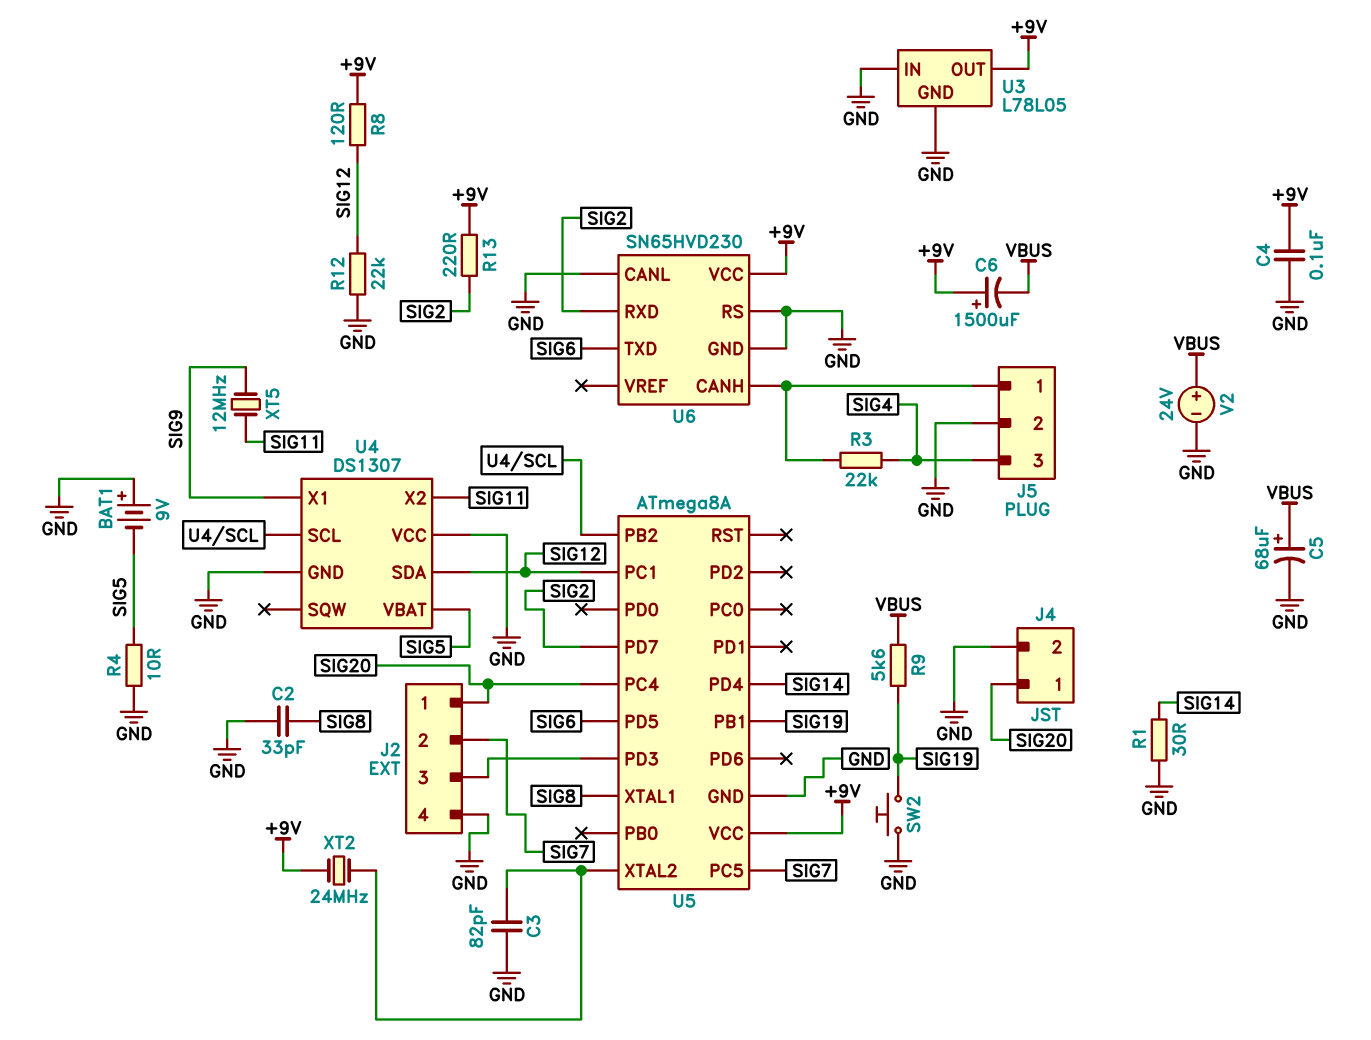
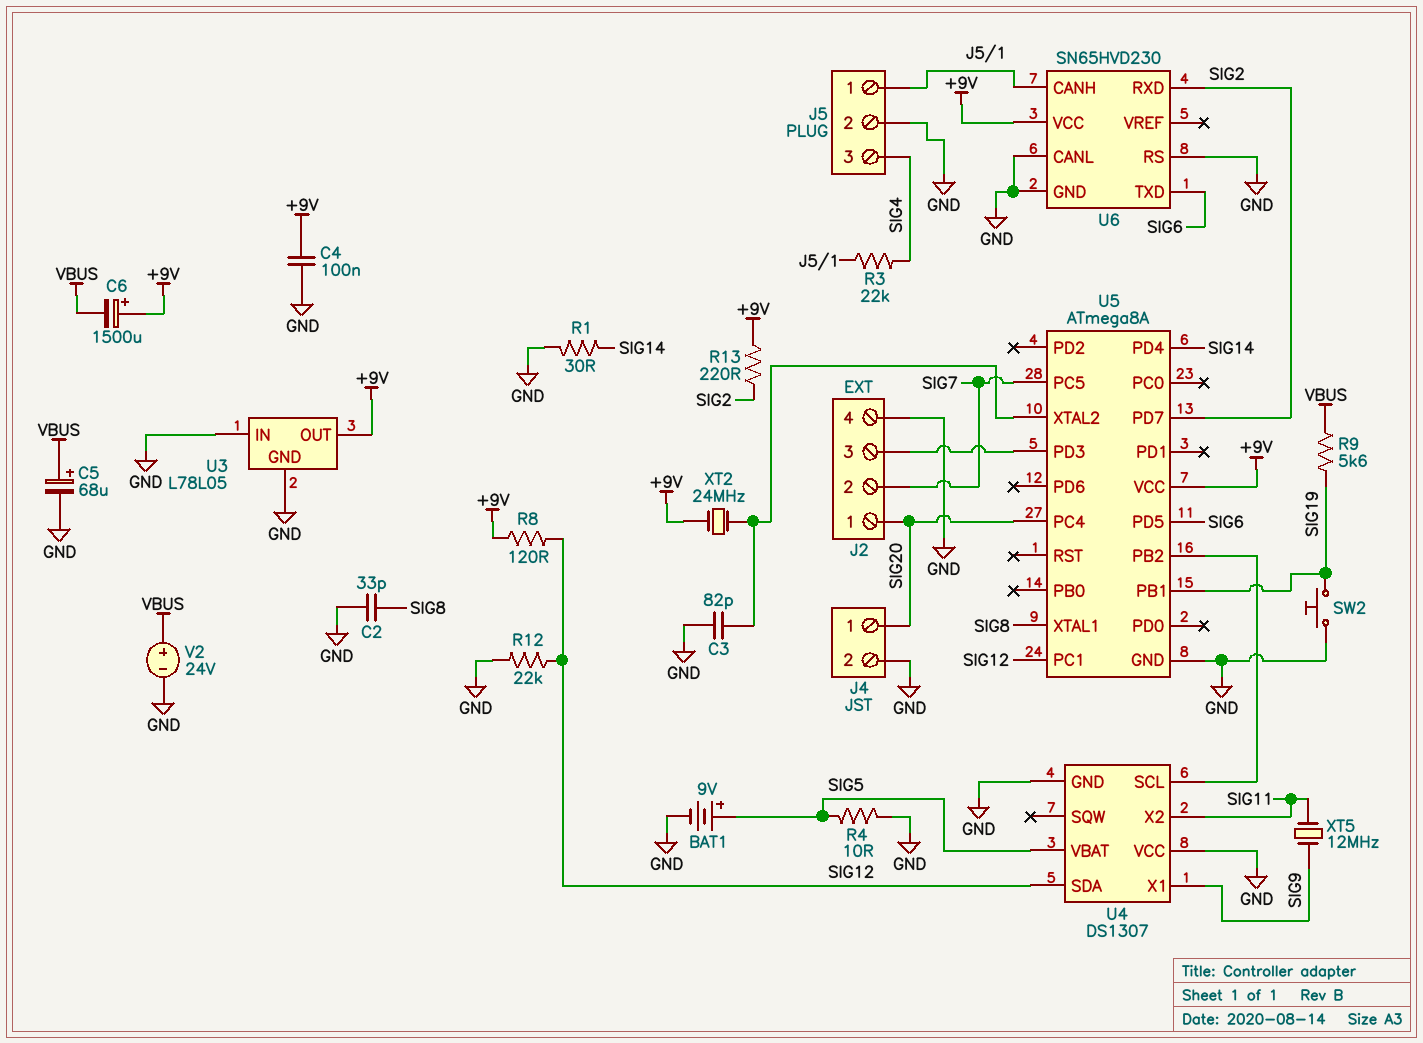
BAT1: 9V (plus GND, minus SIG5) -> 9V (plus SIG5, minus GND)

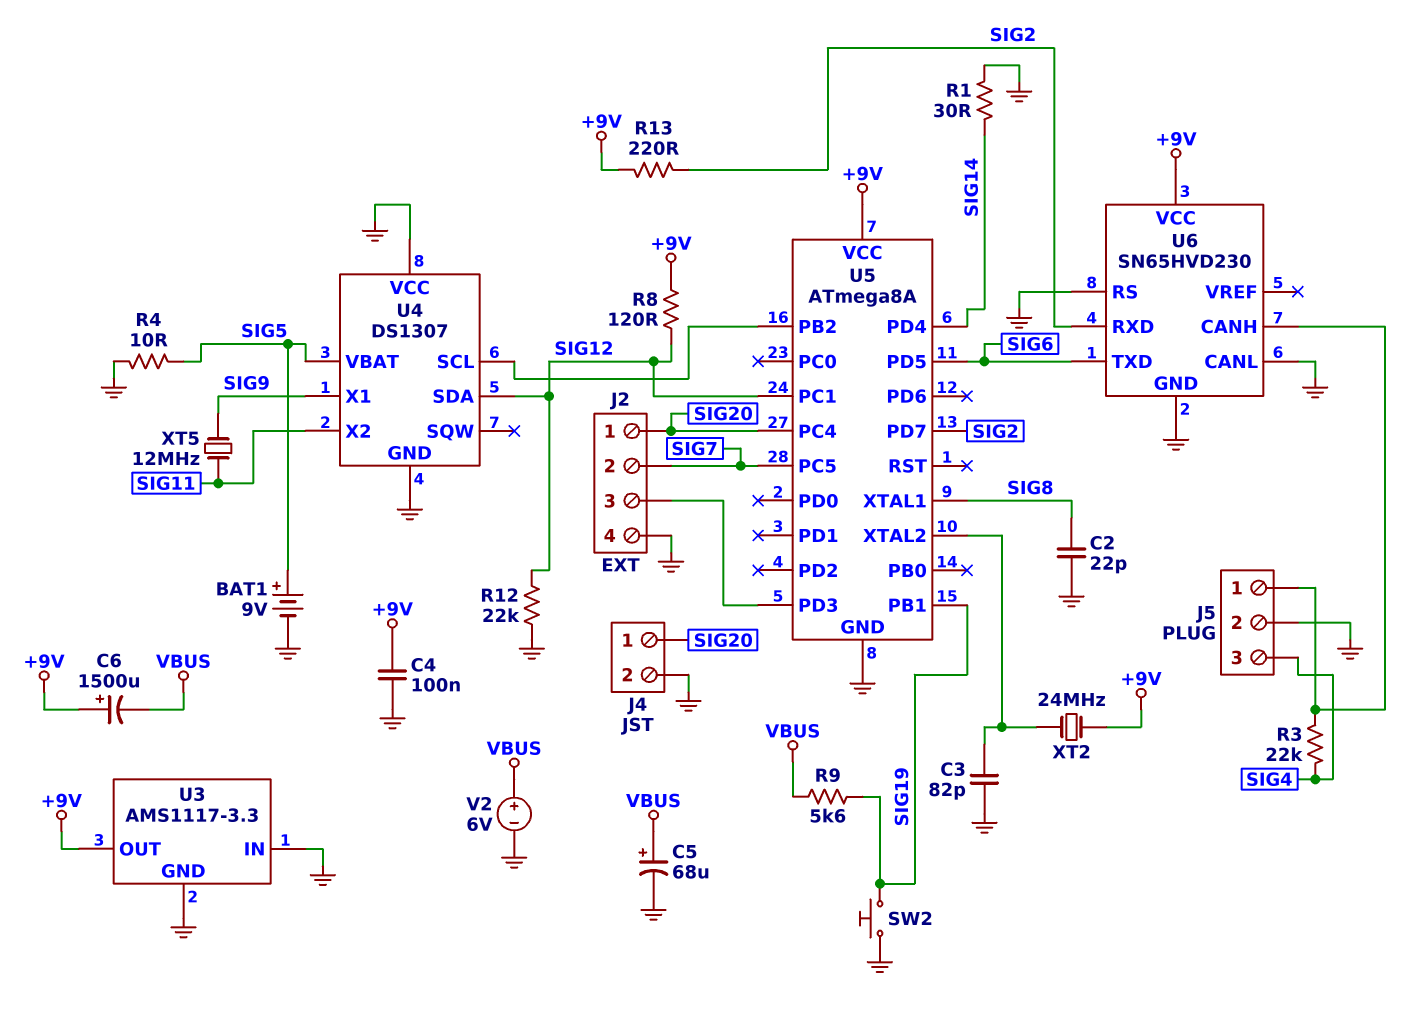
C2: 33pF (GND, SIG8) -> 22pF (GND, SIG8)
U3: L78L05 -> AMS1117-3.3
V2: 24V (plus VBUS, minus GND) -> 6V (plus VBUS, minus GND)

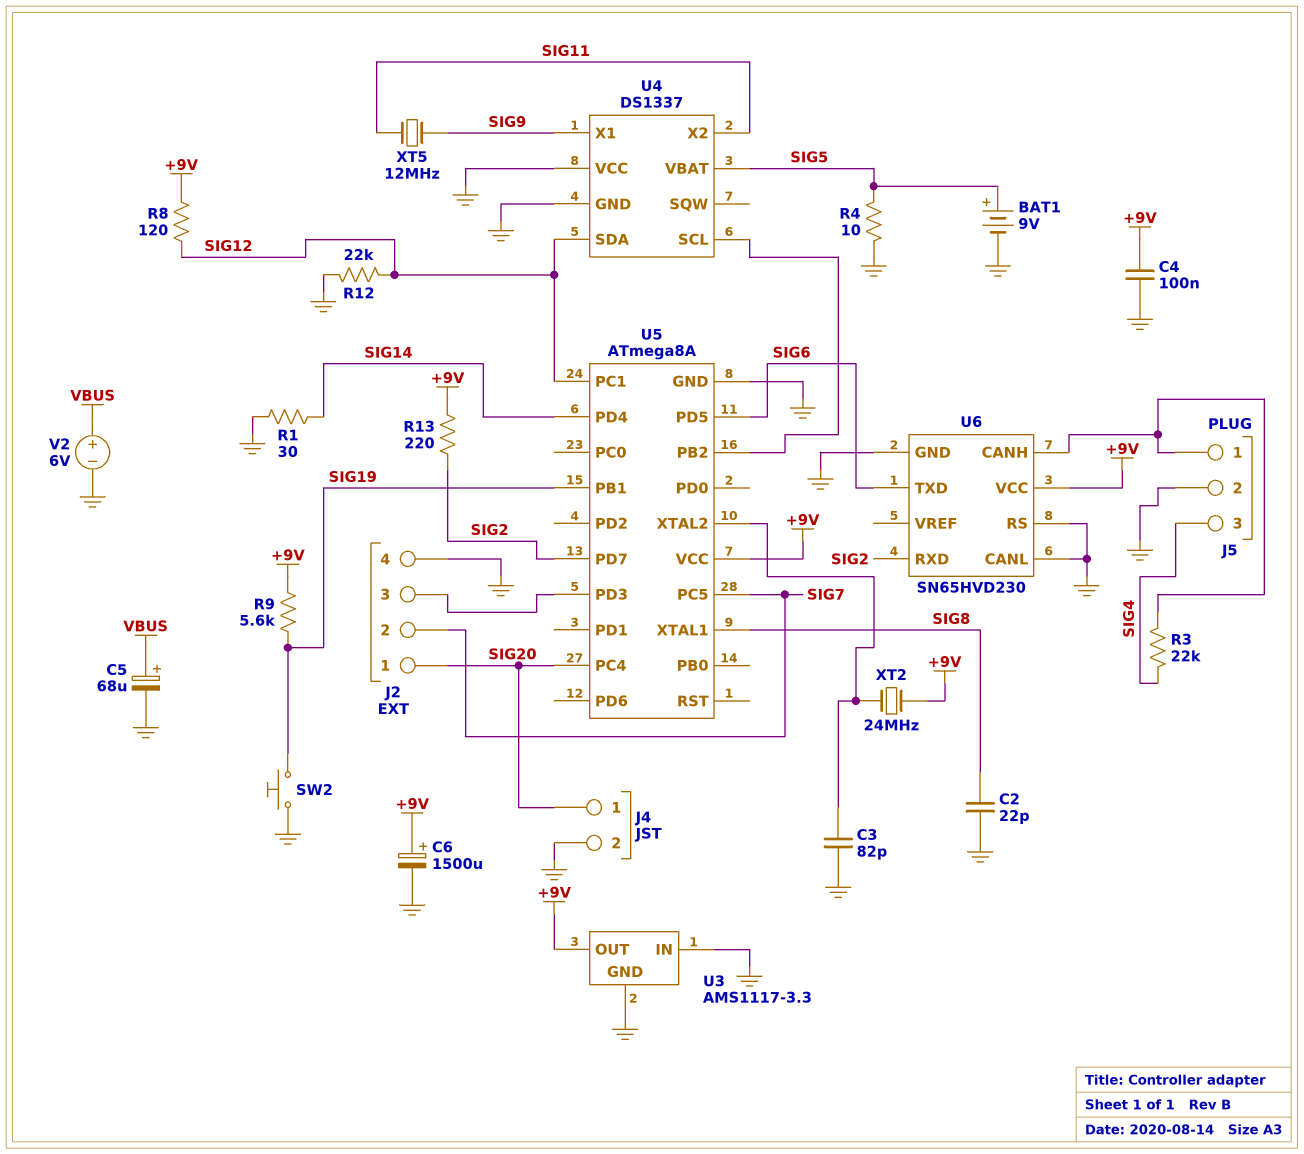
C6: 1500uF (plus +9V, minus VBUS) -> 1500uF (plus +9V, minus GND)
R9: 5.6k (SIG19, VBUS) -> 5.6k (+9V, SIG19)
U4: DS1307 -> DS1337

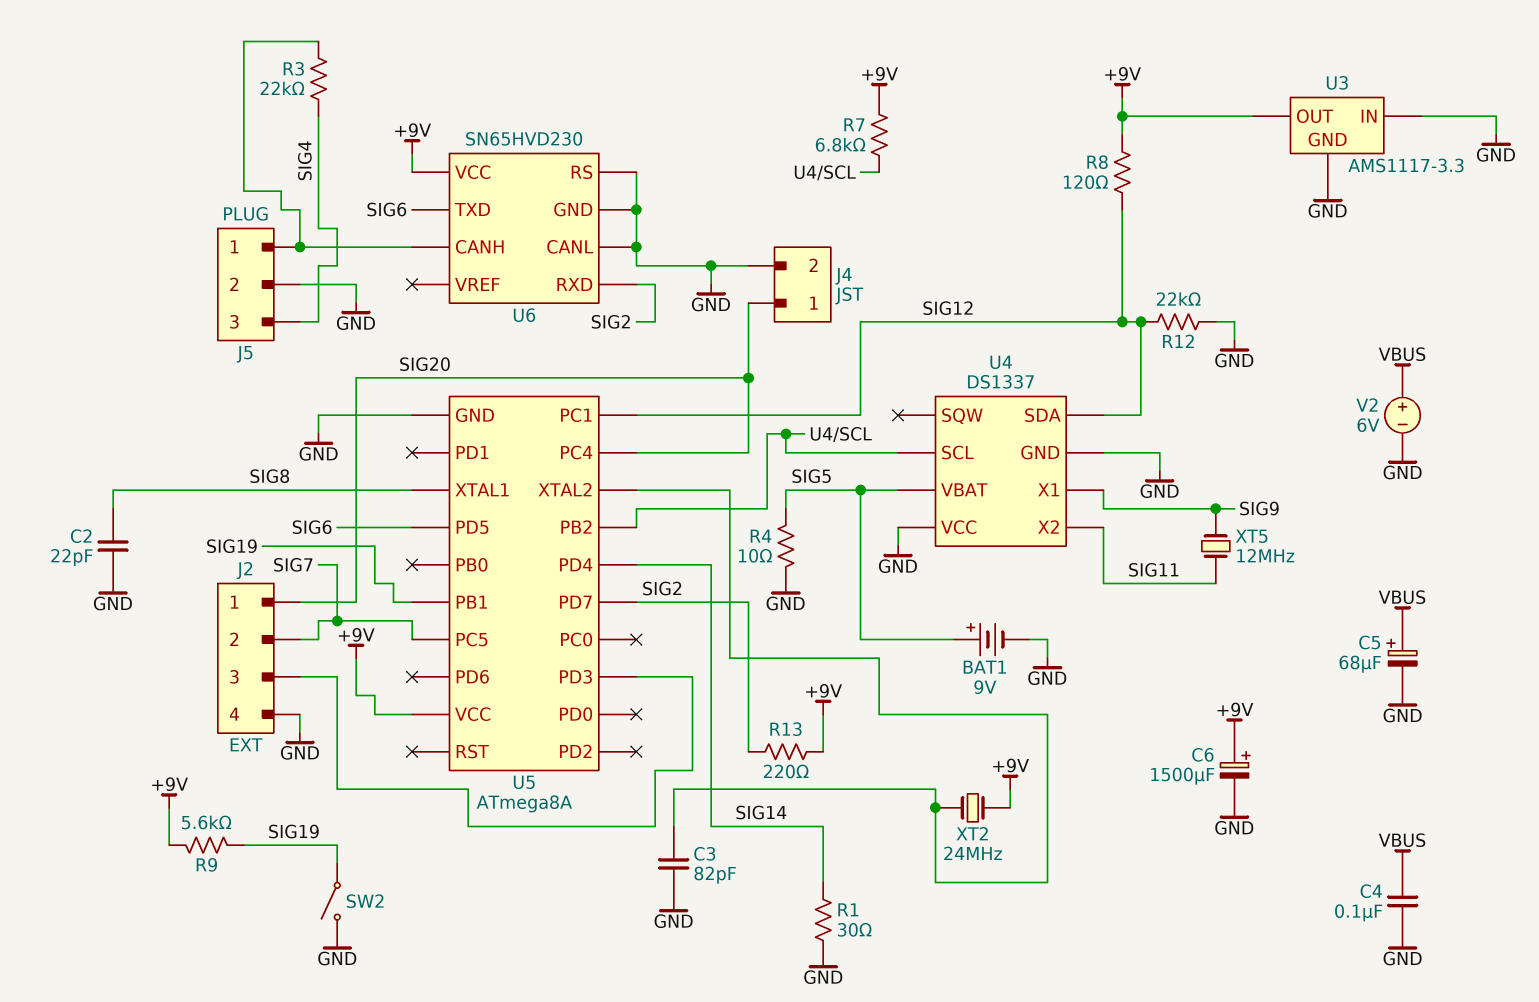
C4: 100nF (+9V, GND) -> 100nF (GND, VBUS)
R7: none -> 6.8k (+9V, U4/SCL)
SW2: button (GND, SIG19) -> switch (GND, SIG19)

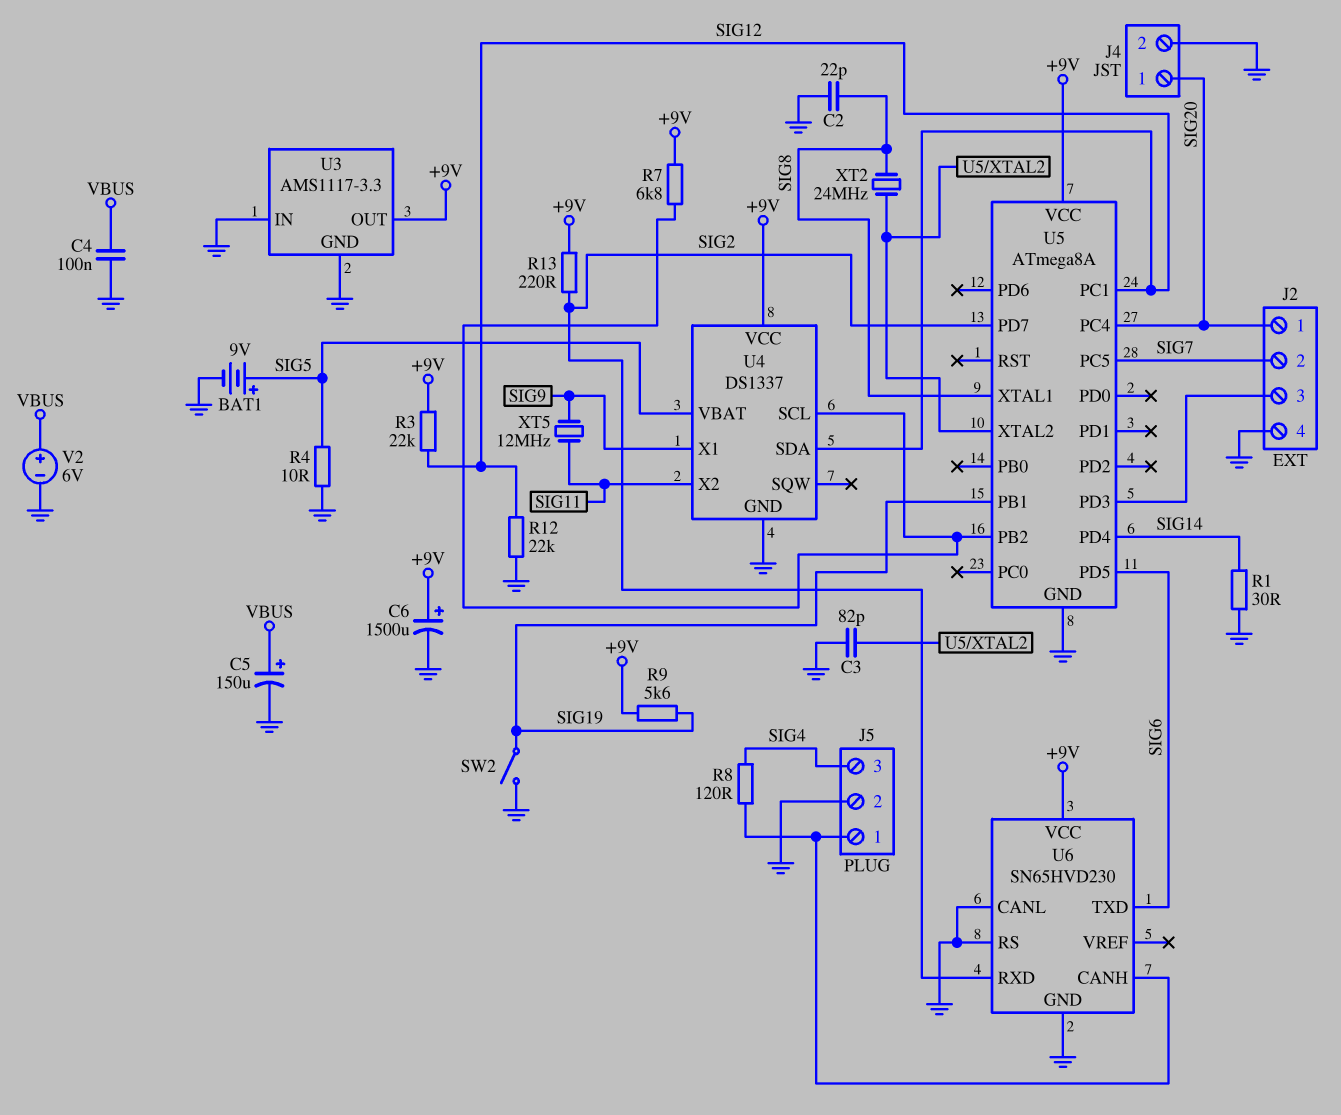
C5: 68uF (plus VBUS, minus GND) -> 150uF (plus VBUS, minus GND)
R3: 22k (J5/1, SIG4) -> 22k (+9V, SIG12)
R8: 120 (+9V, SIG12) -> 120 (J5/1, SIG4)
U4 pin VCC: GND -> +9V
XT2: 24MHz (+9V, U5/XTAL2) -> 24MHz (SIG8, U5/XTAL2)

